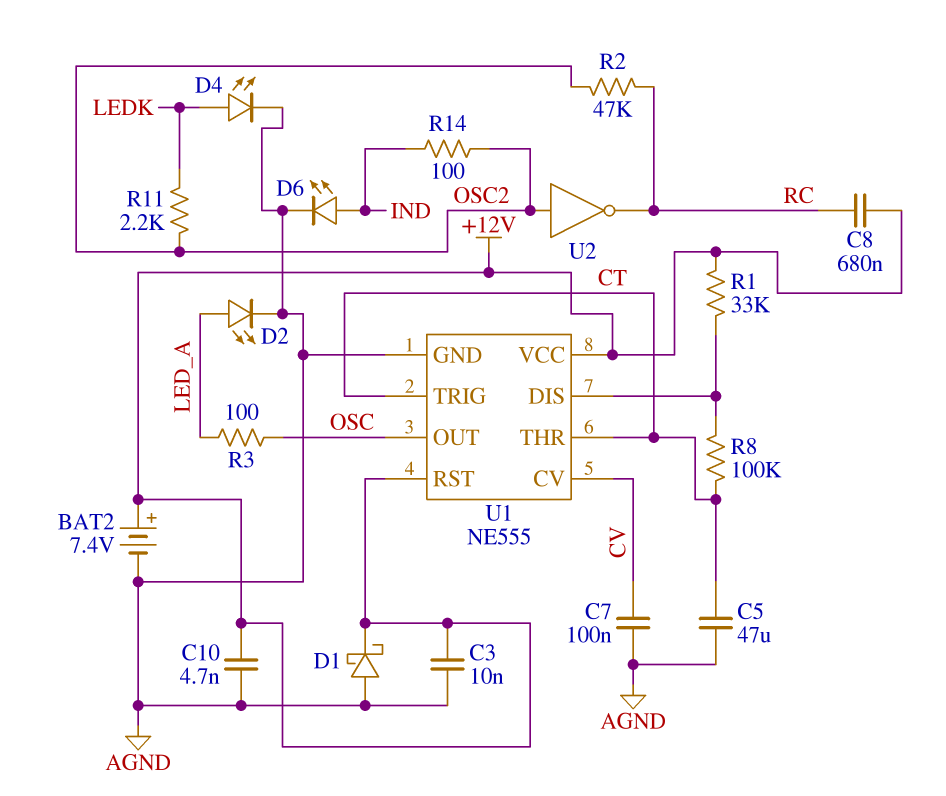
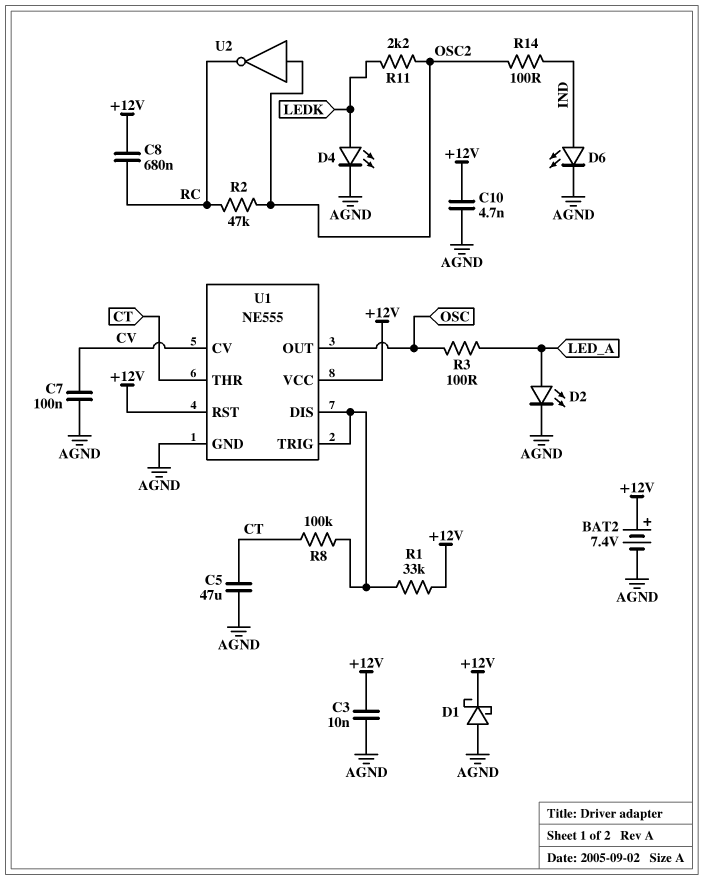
U1 pin TRIG: CT -> U1/DIS

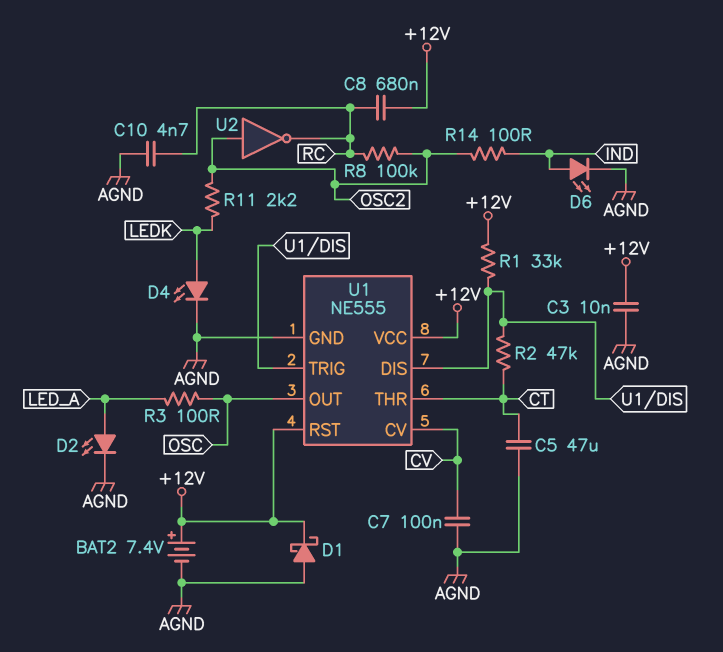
C10: 4.7nF (+12V, AGND) -> 4.7nF (AGND, RC)
R2: 47k (OSC2, RC) -> 47k (CT, U1/DIS)
R8: 100k (CT, U1/DIS) -> 100k (OSC2, RC)

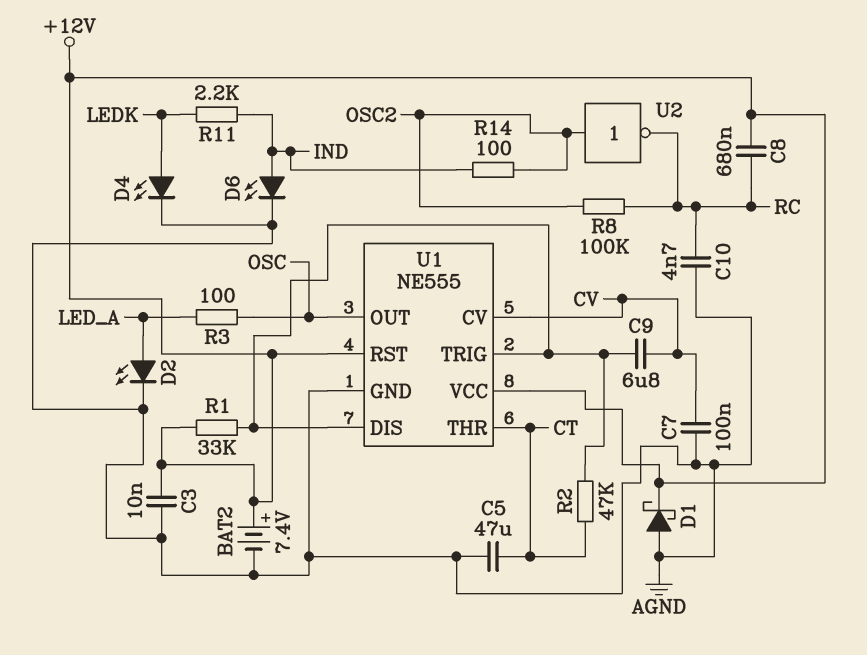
C9: none -> 6.8uF (CV, U1/DIS)
R11: 2.2k (LEDK, OSC2) -> 2.2k (IND, LEDK)

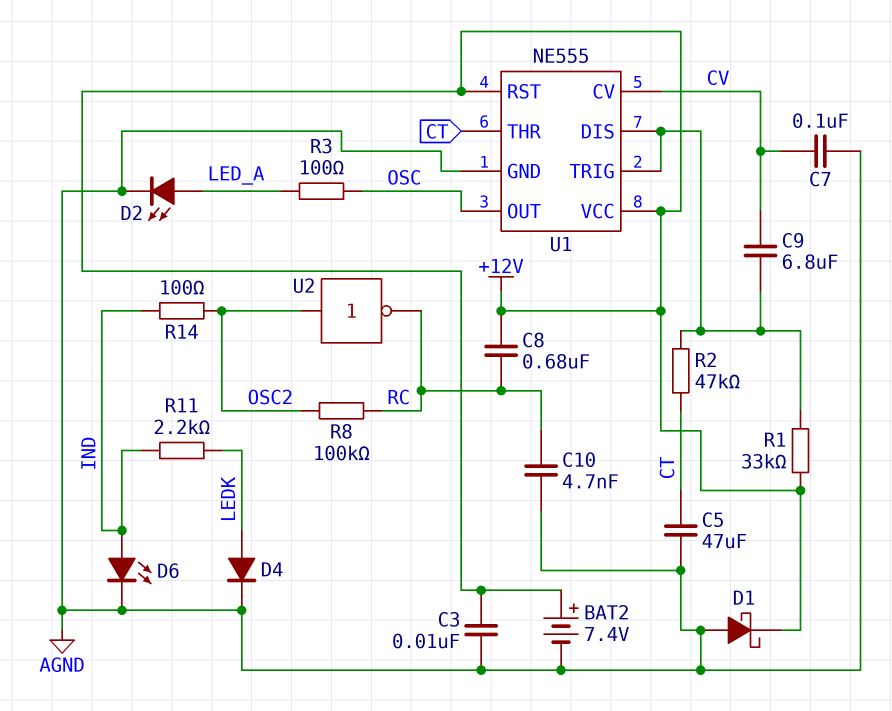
D4: LED (A LEDK, K AGND) -> diode (A LEDK, K AGND)

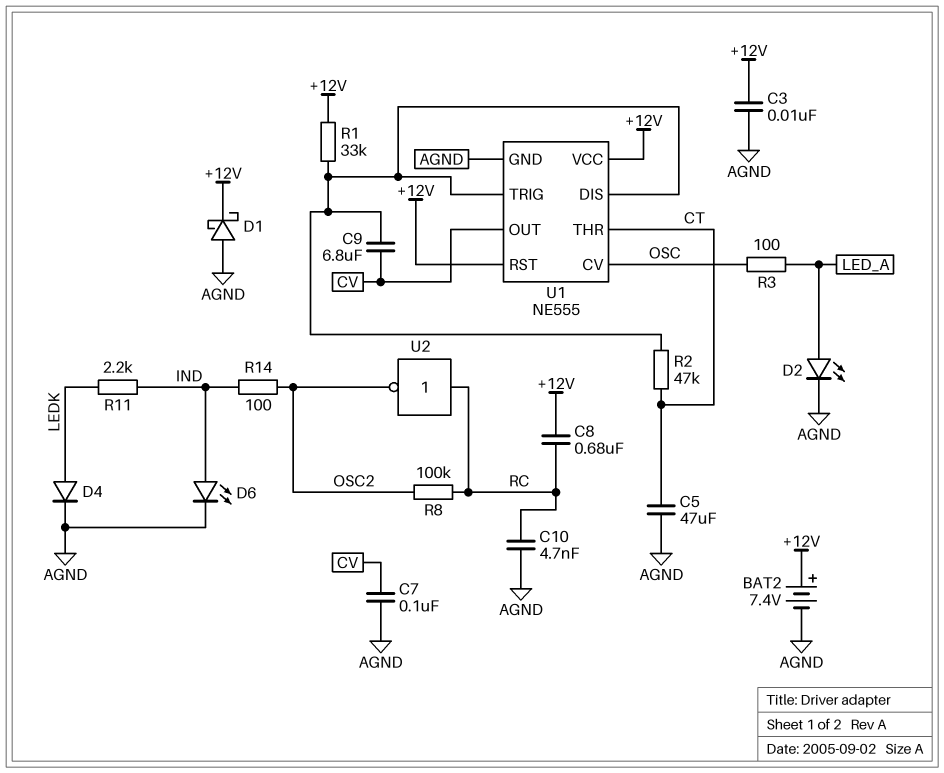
U1 pin CV: CV -> OSC
U1 pin OUT: OSC -> CV
U2: NOT (in OSC2, out RC) -> NOT (in RC, out OSC2)

